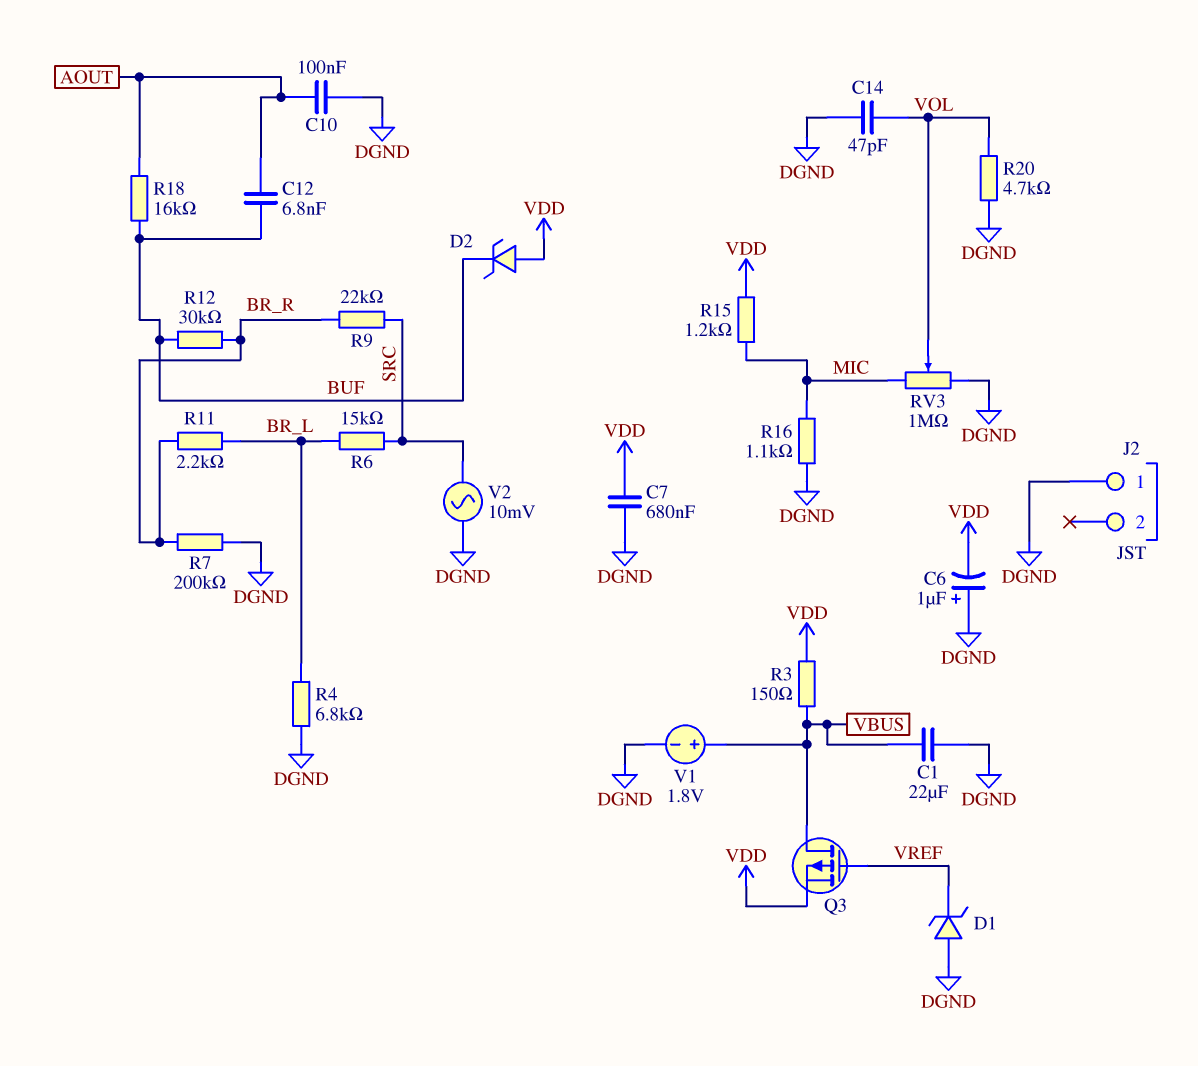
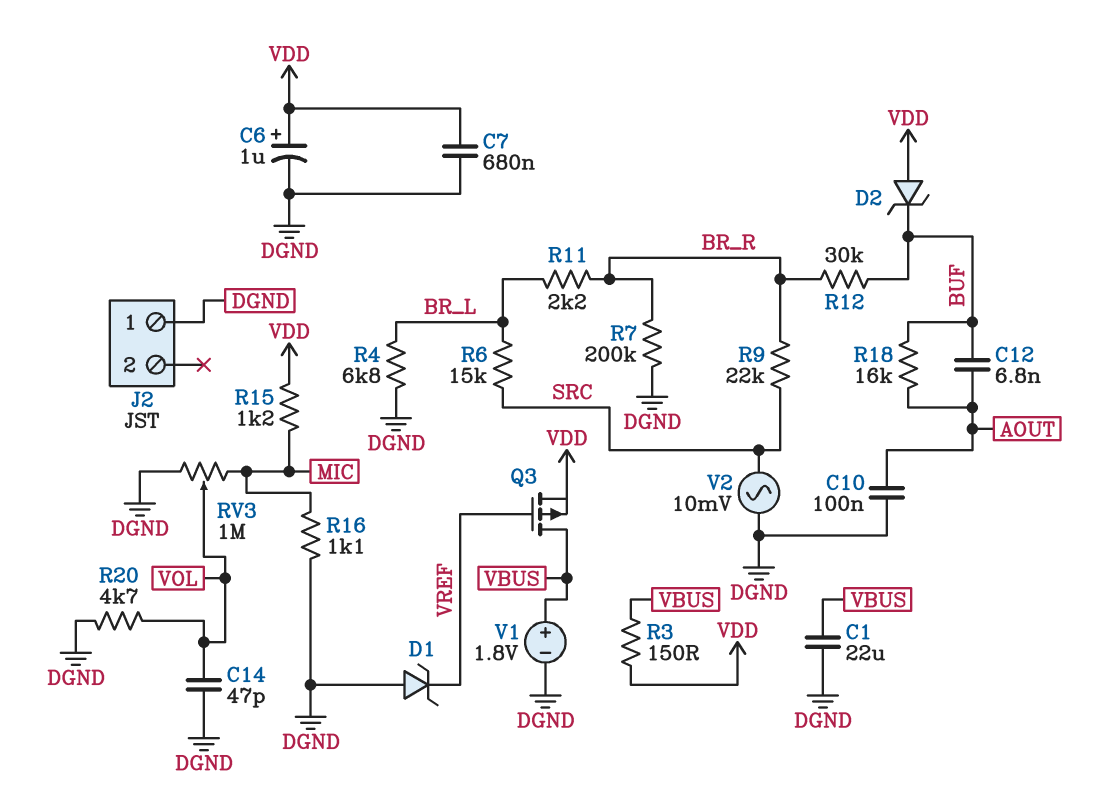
C6: 1uF (plus DGND, minus VDD) -> 1uF (plus VDD, minus DGND)

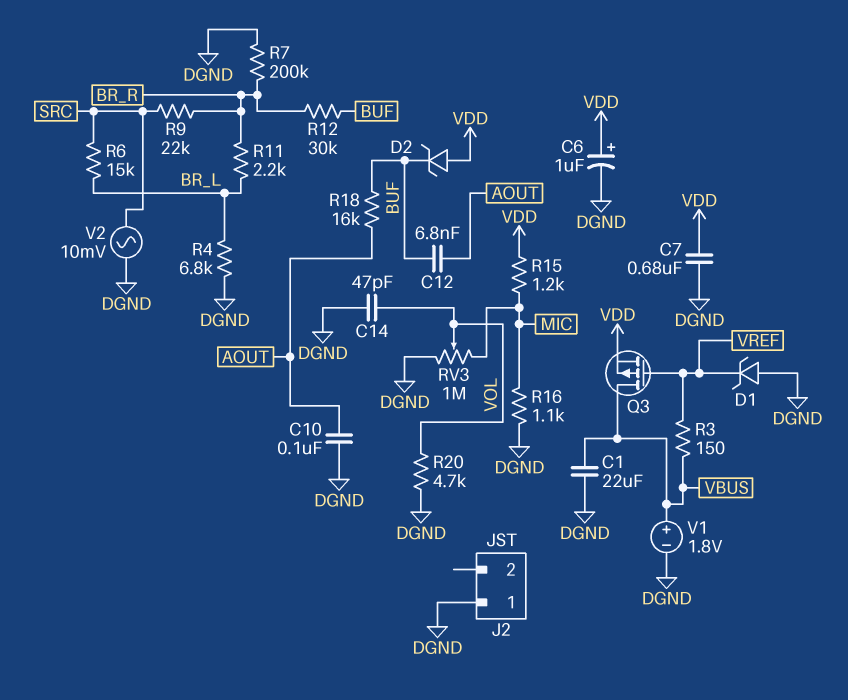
R3: 150 (VBUS, VDD) -> 150 (VBUS, VREF)

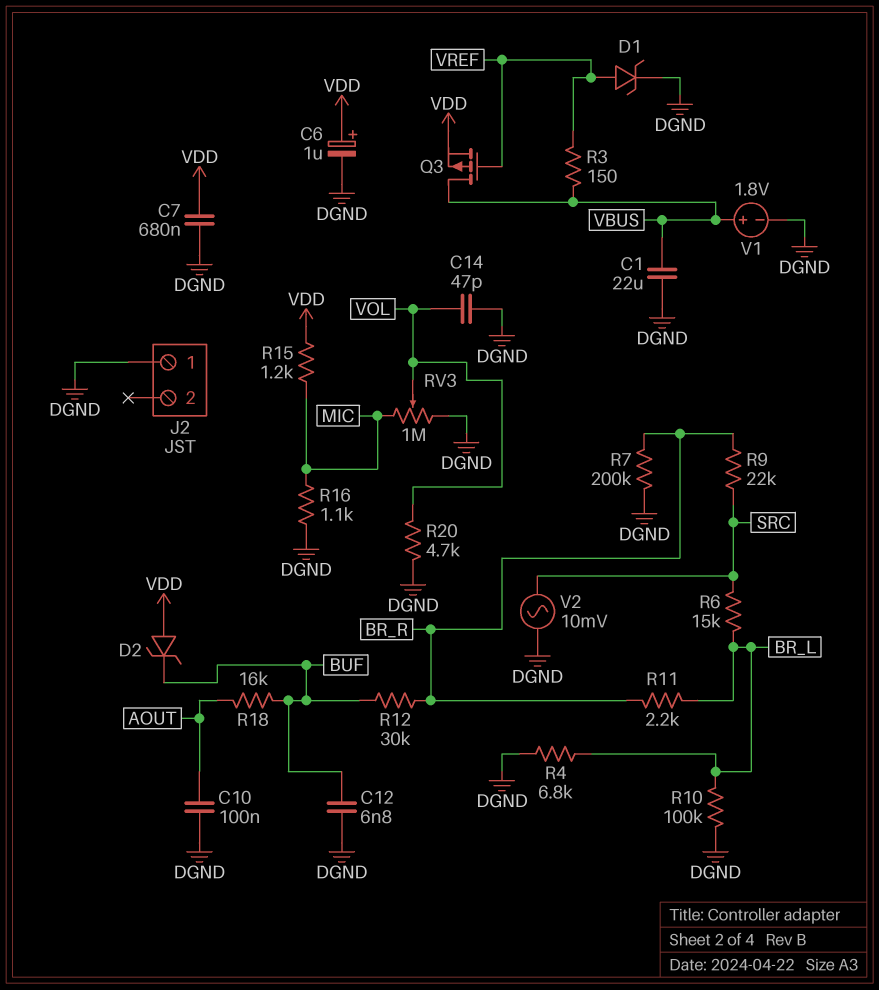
C12: 6.8nF (AOUT, BUF) -> 6.8nF (BUF, DGND)
D1: zener (A DGND, K VREF) -> zener (A VREF, K DGND)
R10: none -> 100k (BR_L, DGND)

